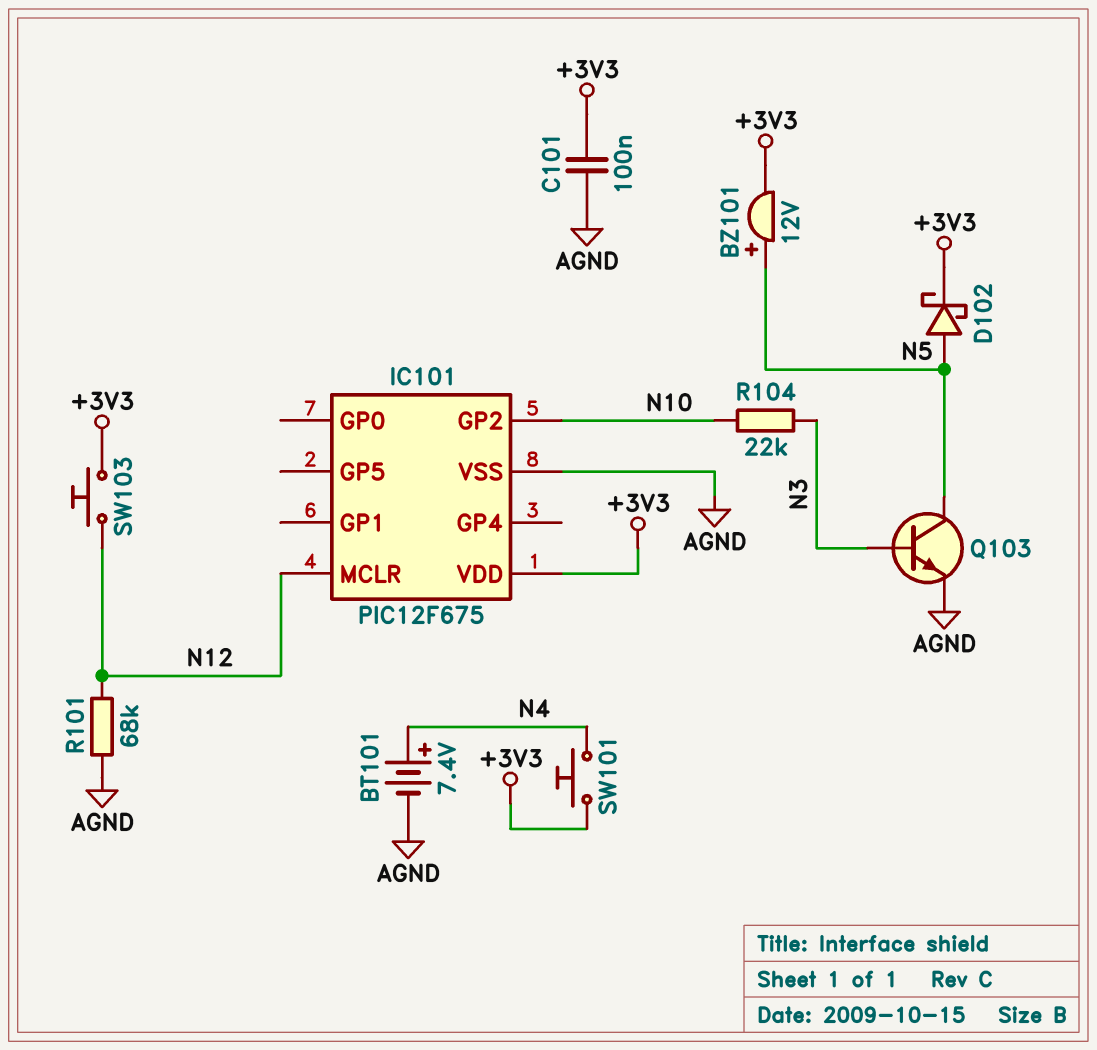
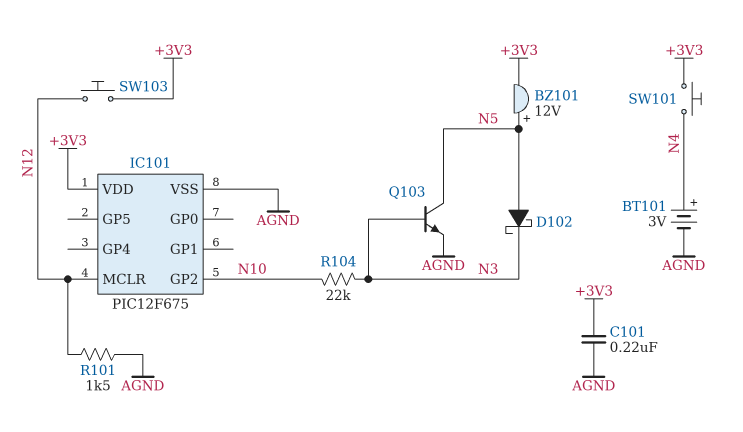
BT101: 7.4V (plus N4, minus AGND) -> 3V (plus N4, minus AGND)
C101: 100nF (+3V3, AGND) -> 220nF (+3V3, AGND)
D102: schottky (A N5, K +3V3) -> schottky (A N5, K N3)
R101: 68k (AGND, N12) -> 1.5k (AGND, N12)

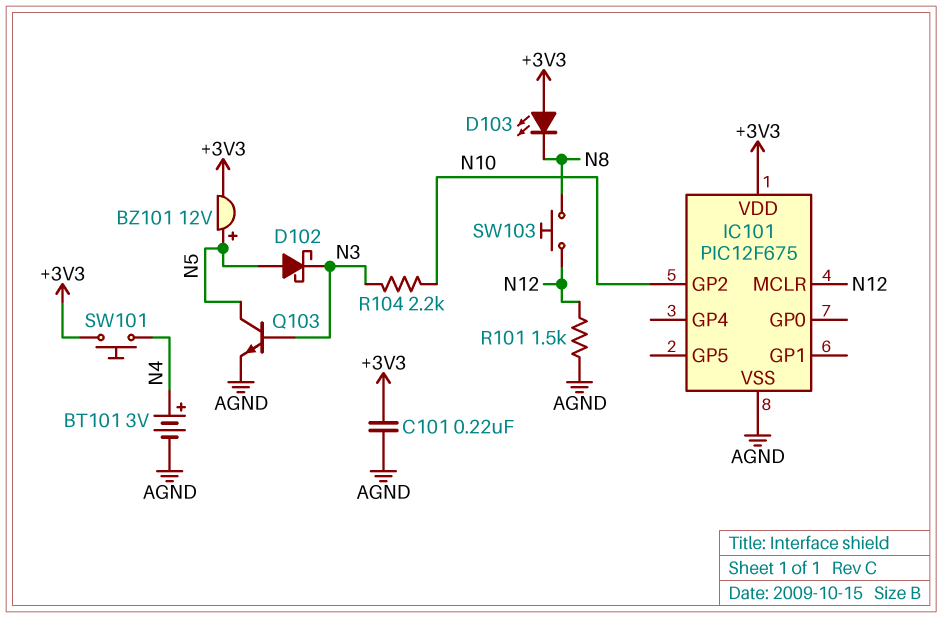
D103: none -> LED (A +3V3, K N8)
R104: 22k (N3, N10) -> 2.2k (N3, N10)
SW103: button (+3V3, N12) -> button (N8, N12)

